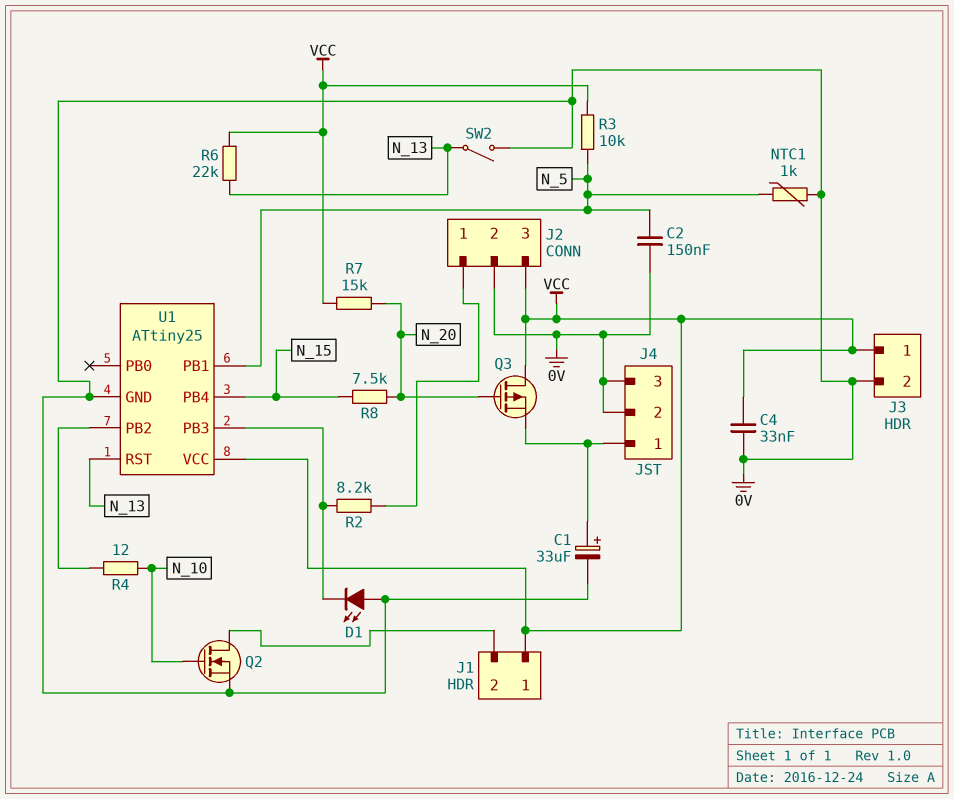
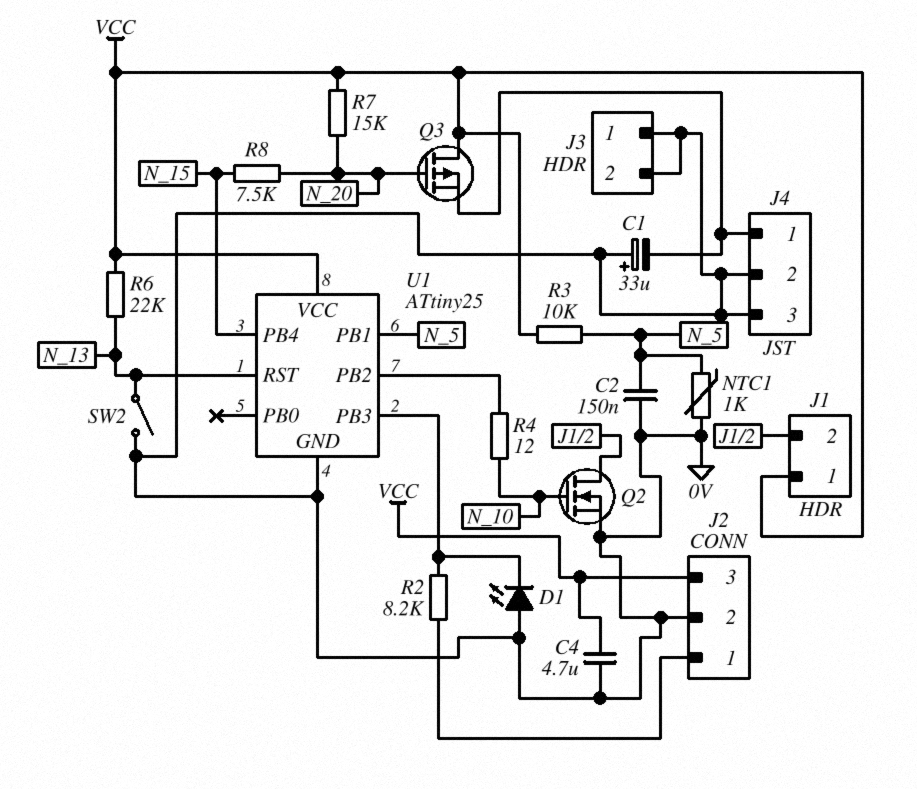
C1: 33uF (plus J4/1, minus 0V) -> 33uF (plus 0V, minus J4/1)
C4: 33nF (0V, VCC) -> 4.7uF (0V, VCC)
J3 pin 1: VCC -> 0V

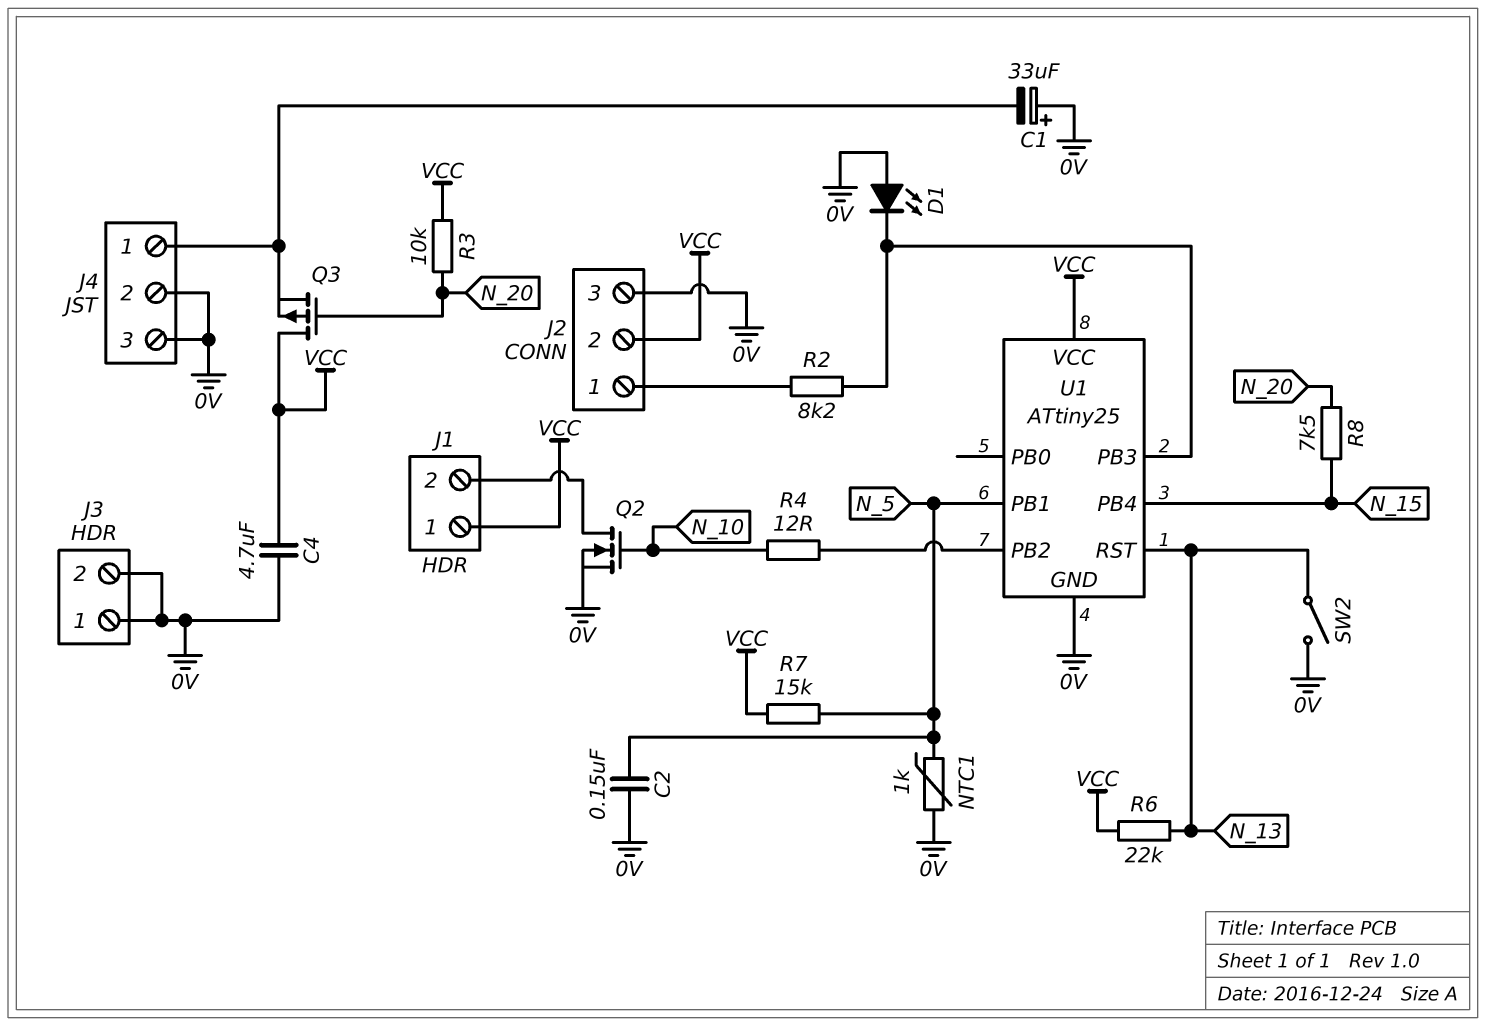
J2 pin 2: 0V -> VCC
J2 pin 3: VCC -> 0V
R3: 10k (N_5, VCC) -> 10k (N_20, VCC)
R7: 15k (N_20, VCC) -> 15k (N_5, VCC)

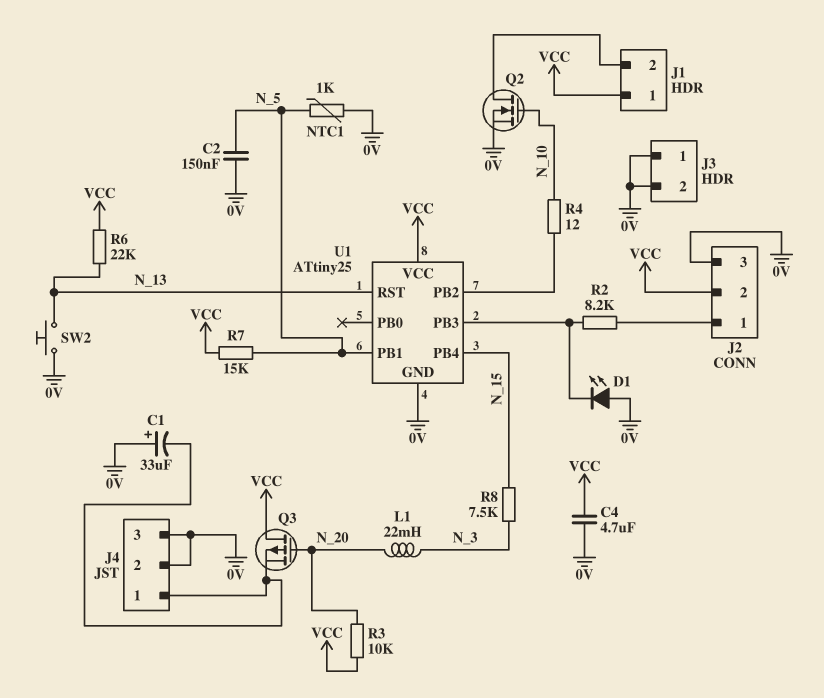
L1: none -> 22mH (N_3, N_20)
R8: 7.5k (N_15, N_20) -> 7.5k (N_3, N_15)
SW2: switch (0V, N_13) -> button (0V, N_13)

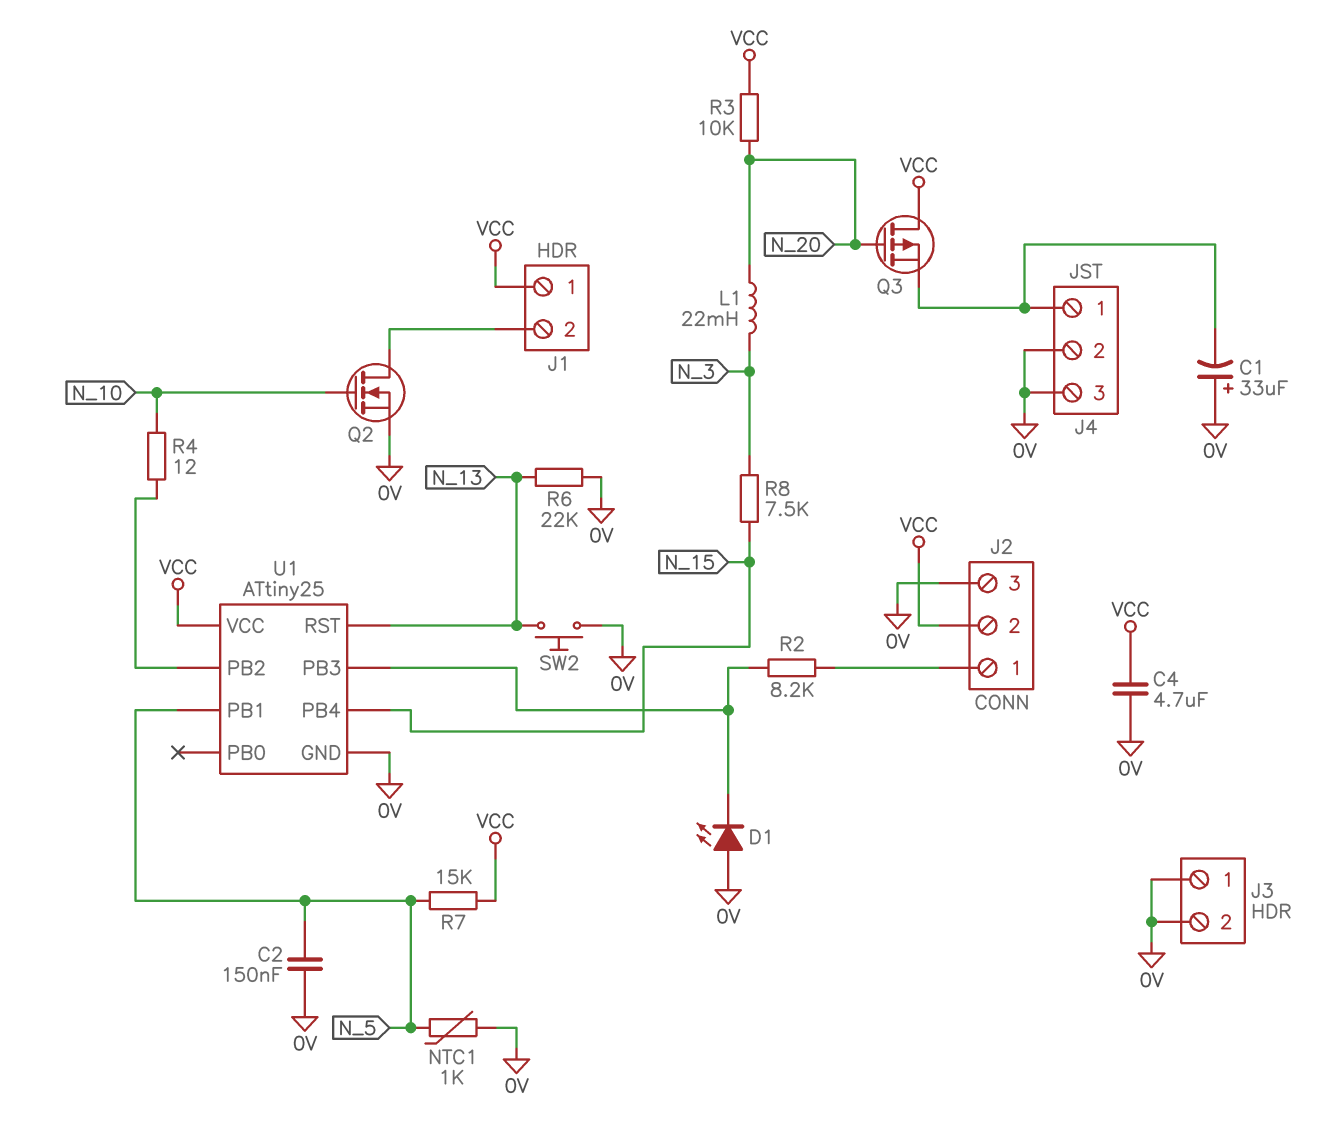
R6: 22k (N_13, VCC) -> 22k (0V, N_13)

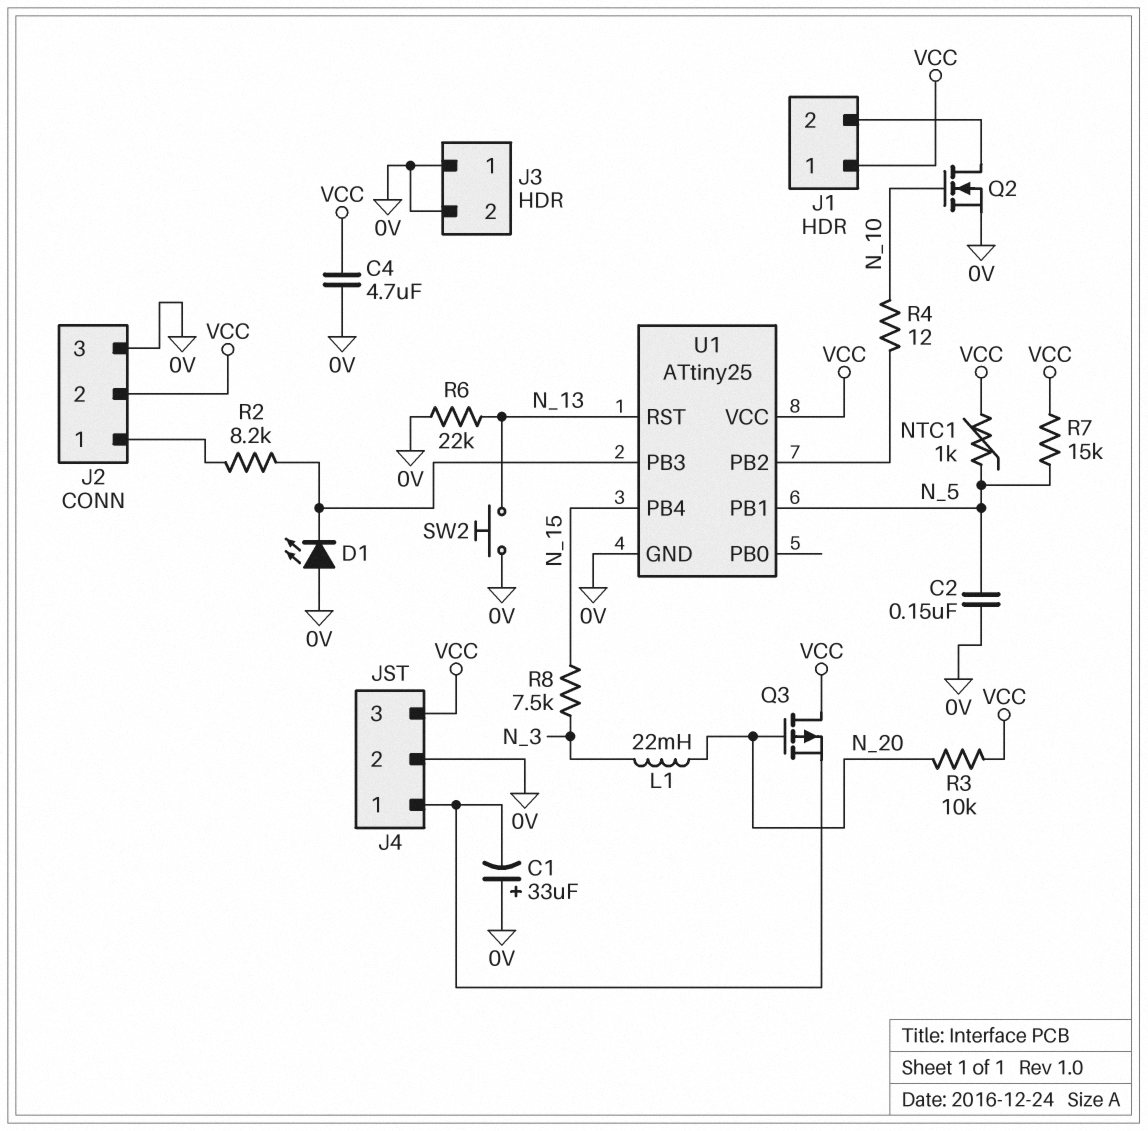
J4 pin 3: 0V -> VCC
NTC1: 1k (0V, N_5) -> 1k (N_5, VCC)

